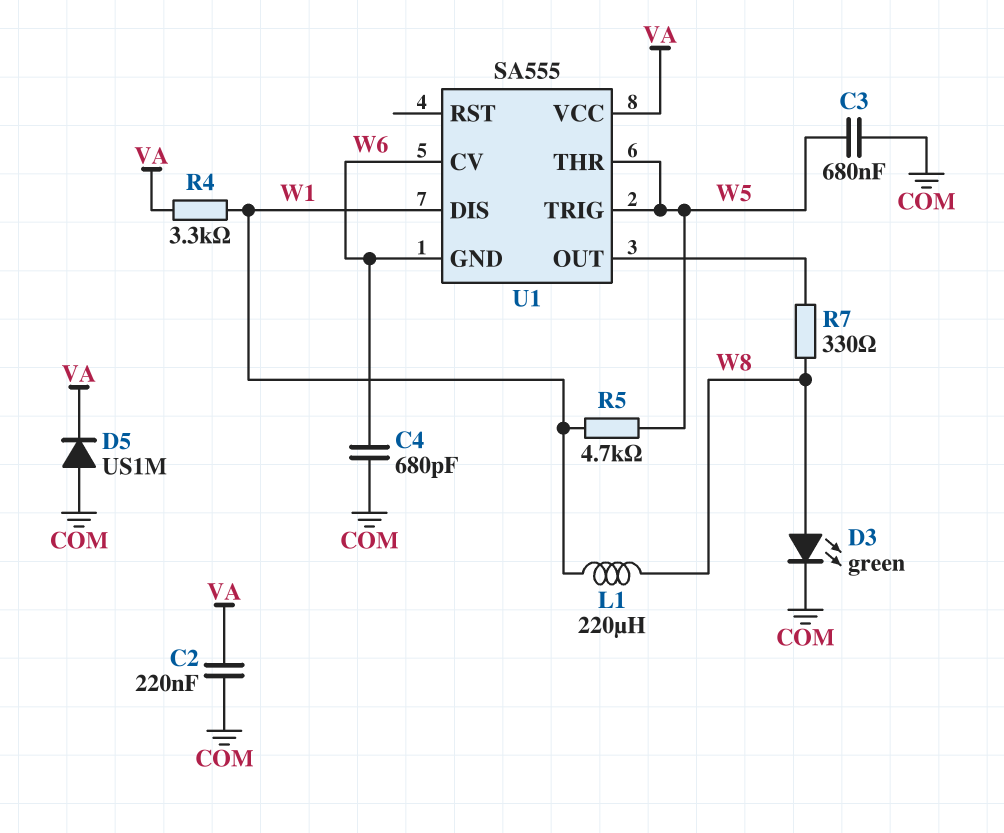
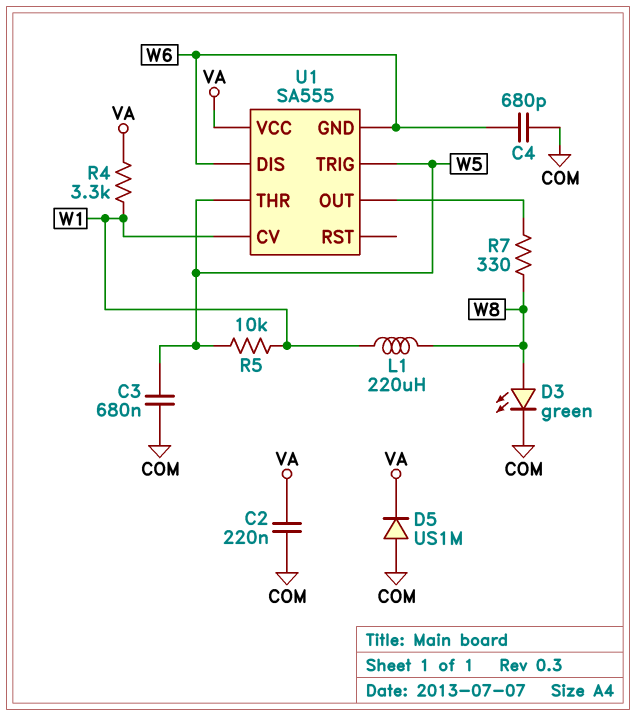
R5: 4.7k (W1, W5) -> 10k (W1, W5)
U1 pin CV: W6 -> W1
U1 pin DIS: W1 -> W6

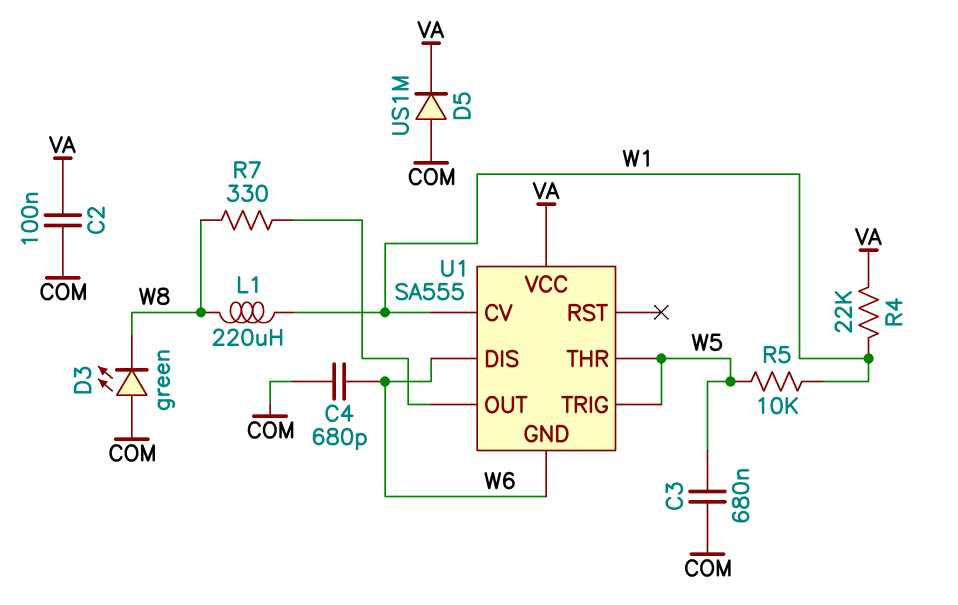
C2: 220nF (COM, VA) -> 100nF (COM, VA)
D3: LED green (A W8, K COM) -> LED green (A COM, K W8)
R4: 3.3k (VA, W1) -> 22k (VA, W1)

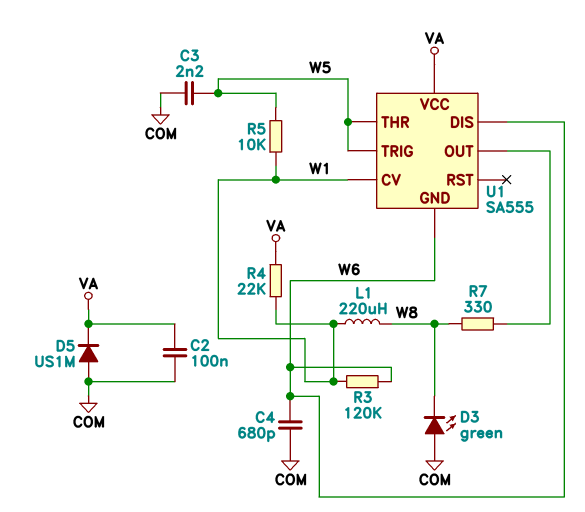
C3: 680nF (COM, W5) -> 2.2nF (COM, W5)
R3: none -> 120k (W1, W6)

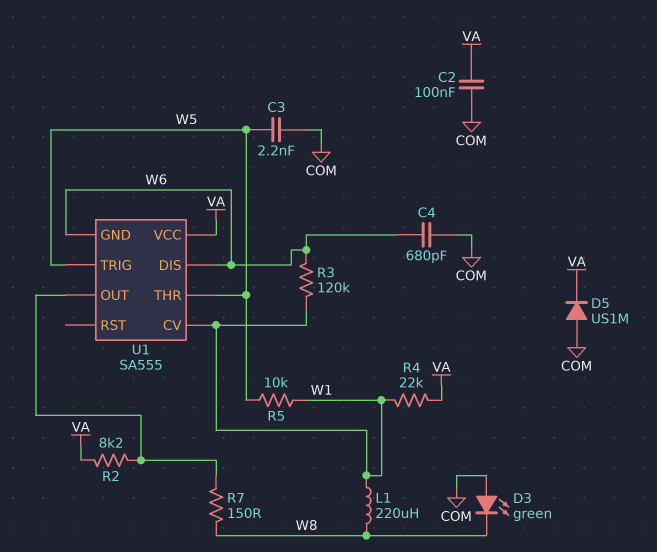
R2: none -> 8.2k (U1/OUT, VA)
R7: 330 (U1/OUT, W8) -> 150 (U1/OUT, W8)

